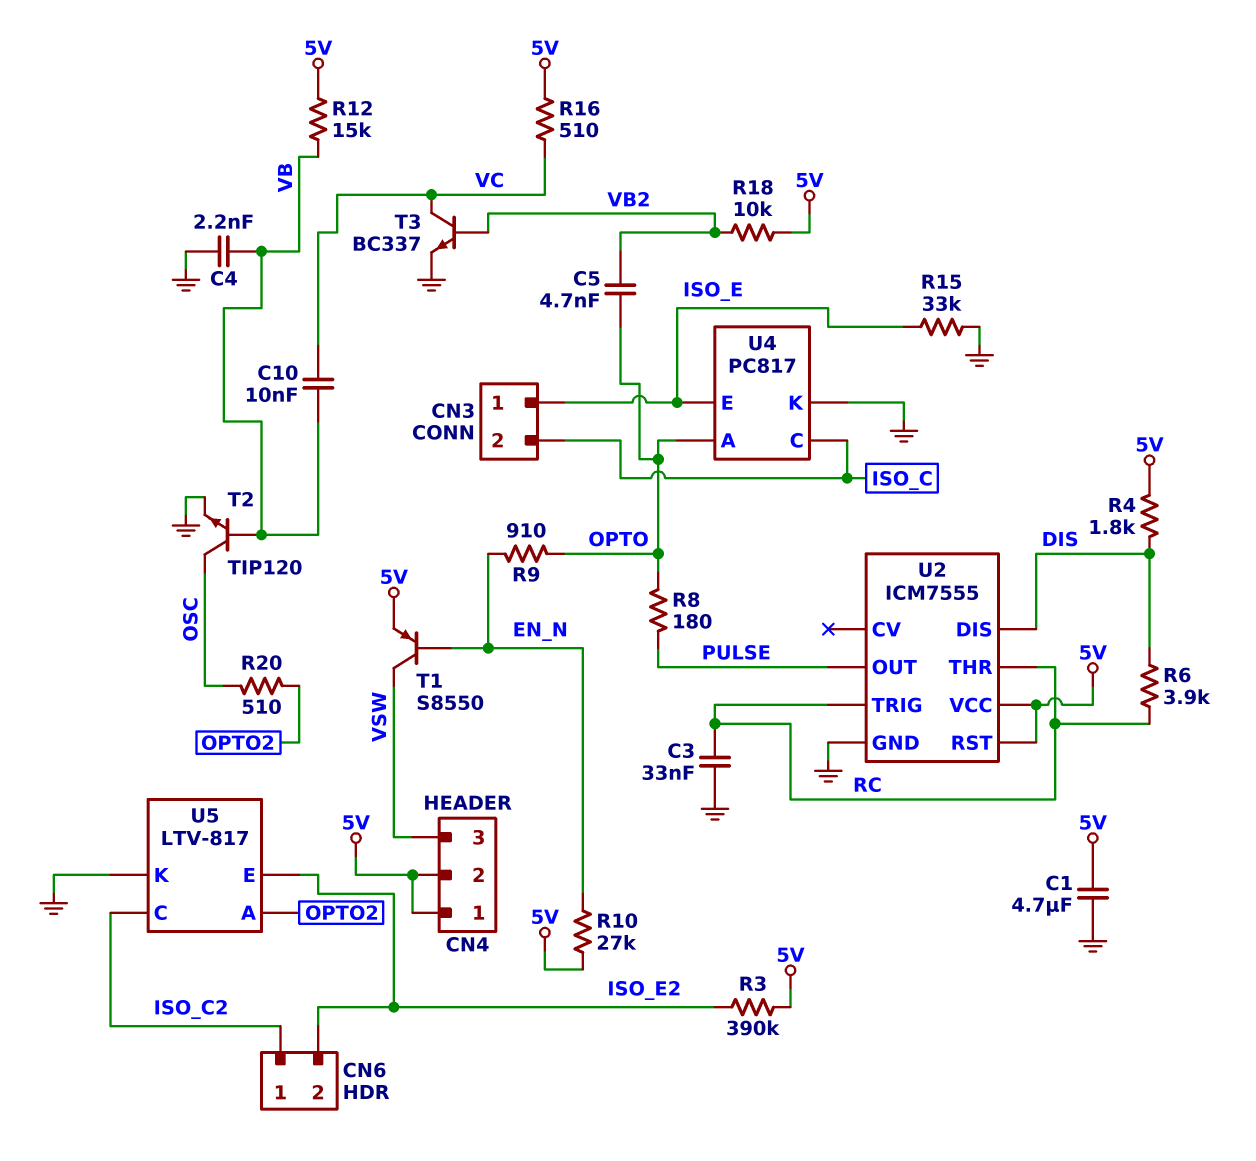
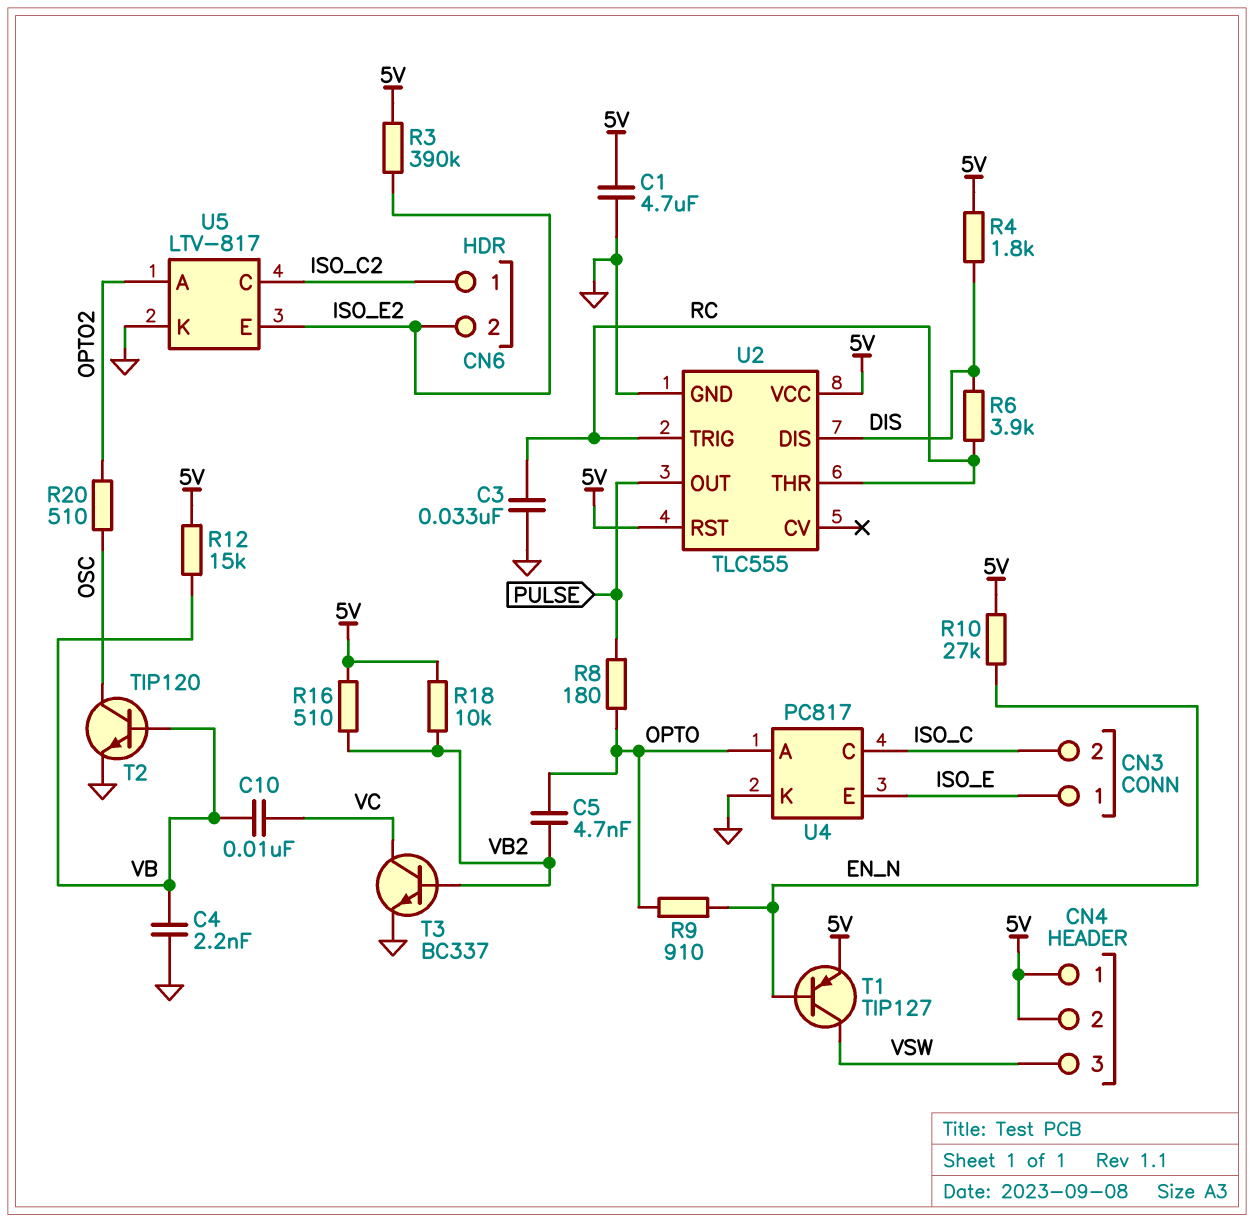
R15: 33k (GND, ISO_E) -> none
R16: 510 (5V, VC) -> 510 (5V, VB2)
T1: PNP S8550 (B EN_N, C VSW, E 5V) -> PNP TIP127 (B EN_N, C VSW, E 5V)
U2: ICM7555 -> TLC555

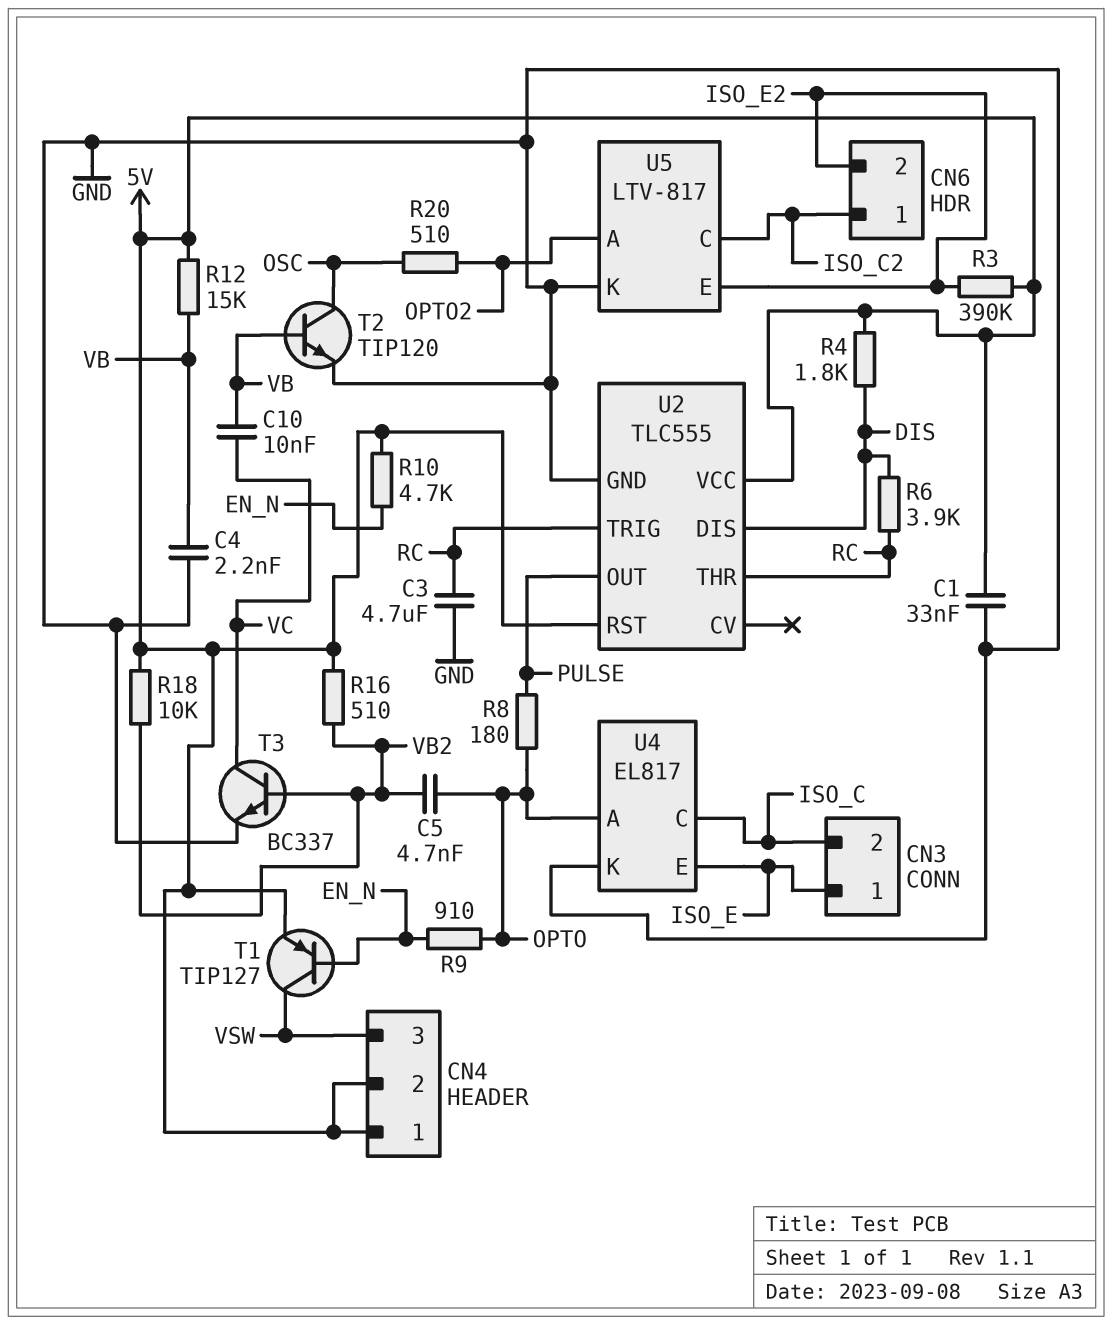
C1: 4.7uF (5V, GND) -> 33nF (5V, GND)
C3: 33nF (GND, RC) -> 4.7uF (GND, RC)
R10: 27k (5V, EN_N) -> 4.7k (5V, EN_N)
U4: PC817 -> EL817

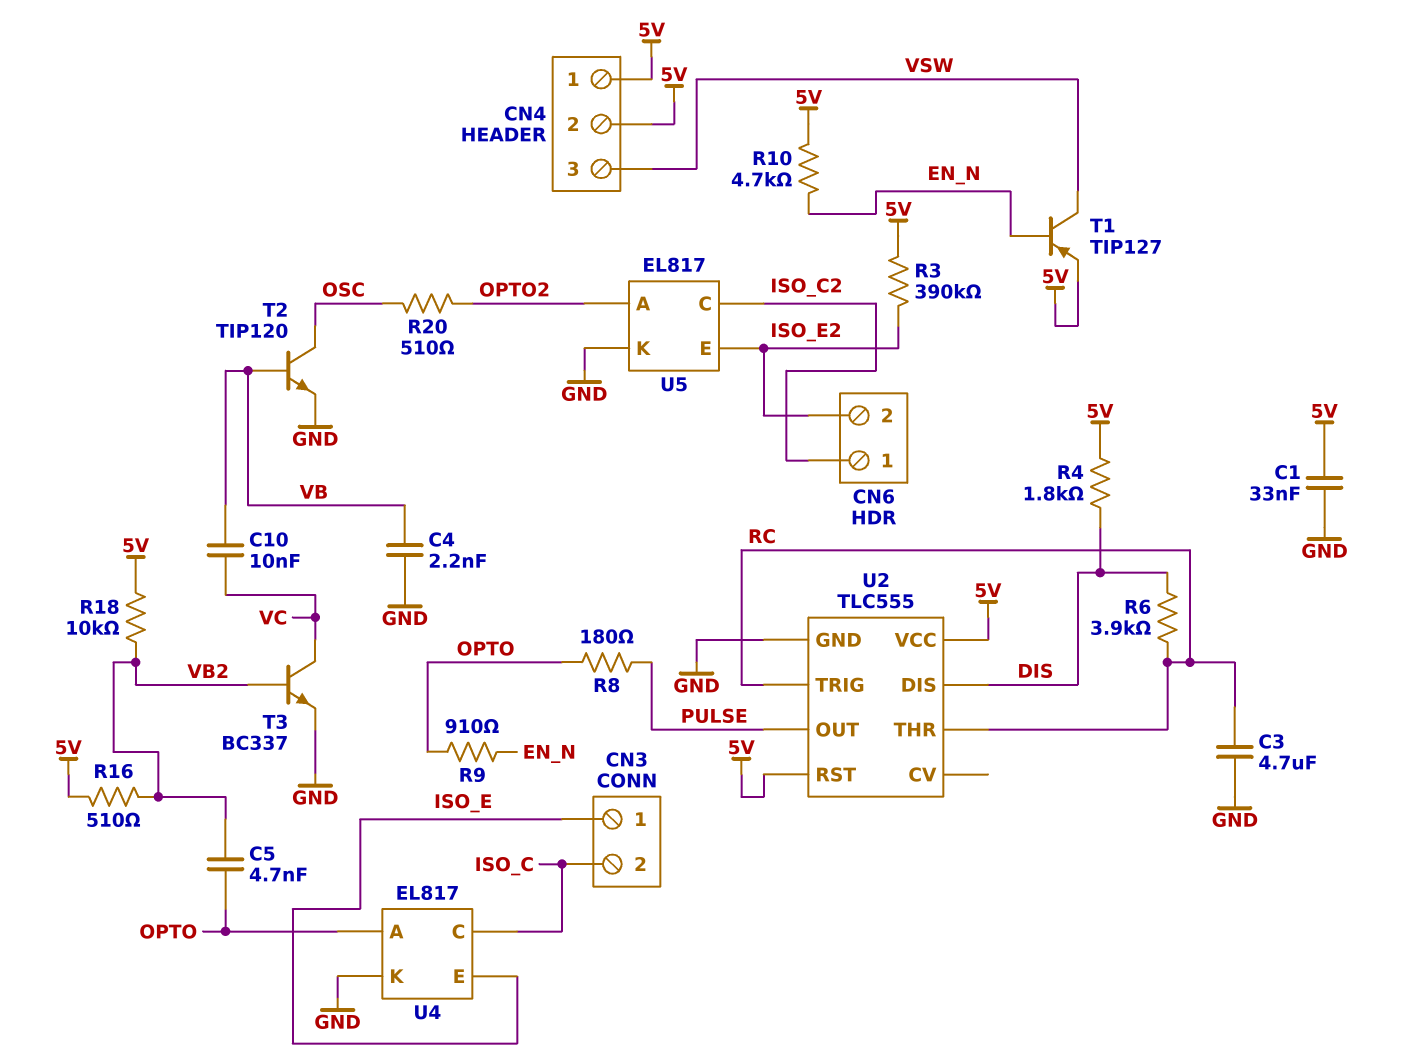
R12: 15k (5V, VB) -> none
U5: LTV-817 -> EL817

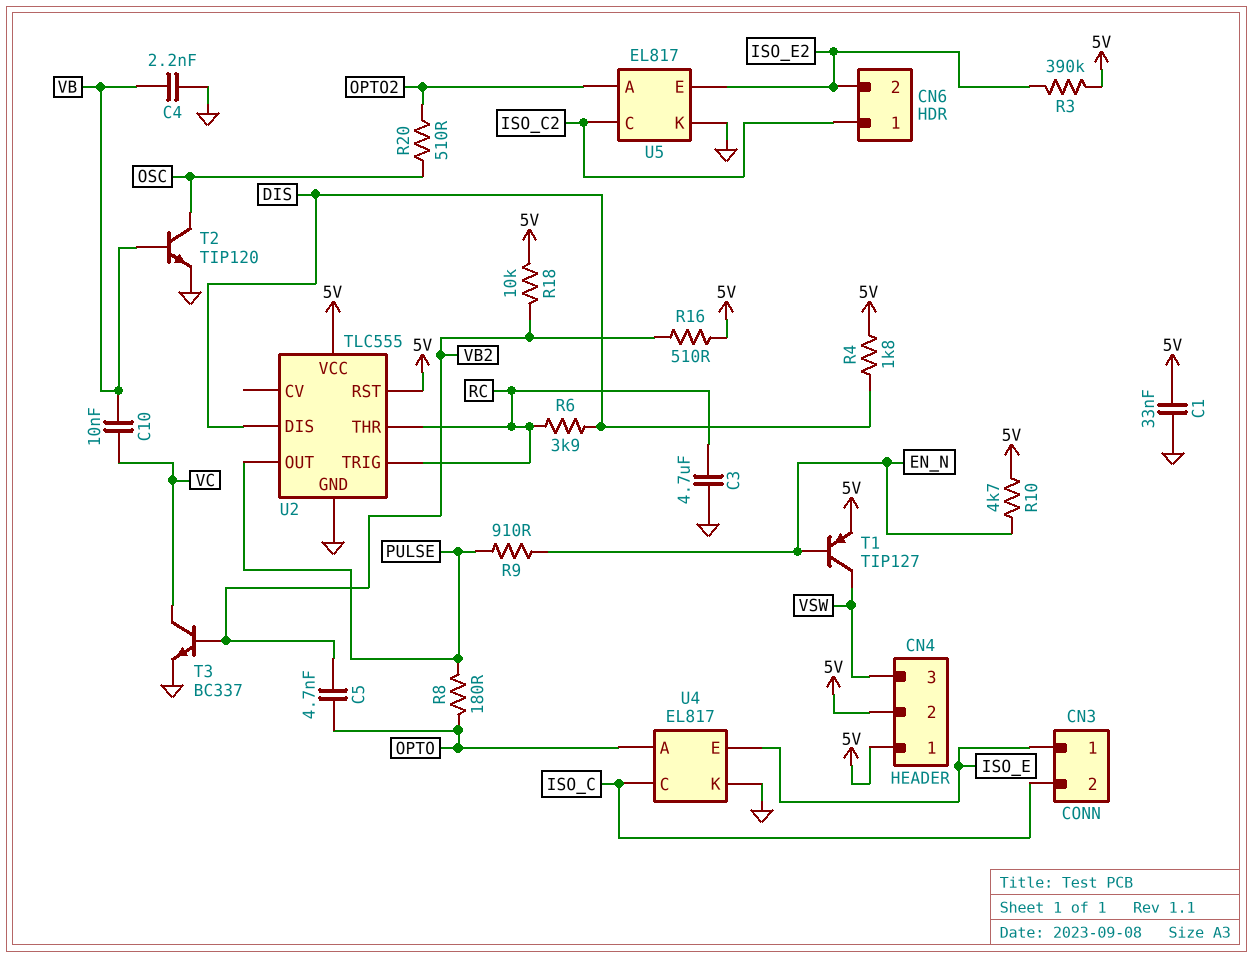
R9: 910 (EN_N, OPTO) -> 910 (EN_N, PULSE)

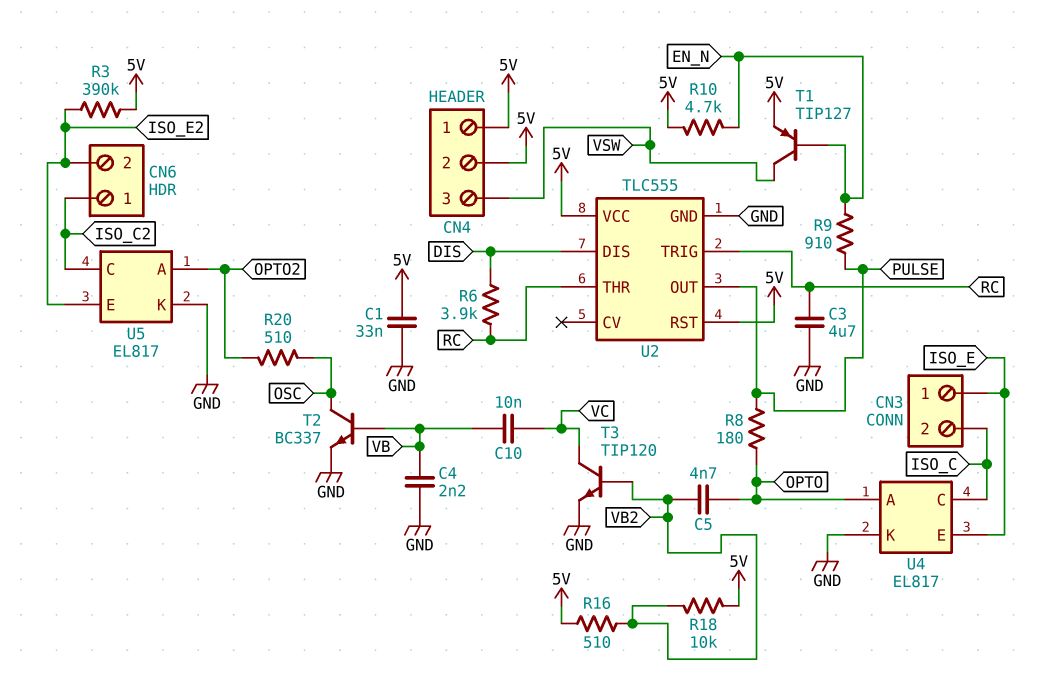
R4: 1.8k (5V, DIS) -> none
T2: NPN TIP120 (B VB, C OSC, E GND) -> NPN BC337 (B VB, C OSC, E GND)
T3: NPN BC337 (B VB2, C VC, E GND) -> NPN TIP120 (B VB2, C VC, E GND)

